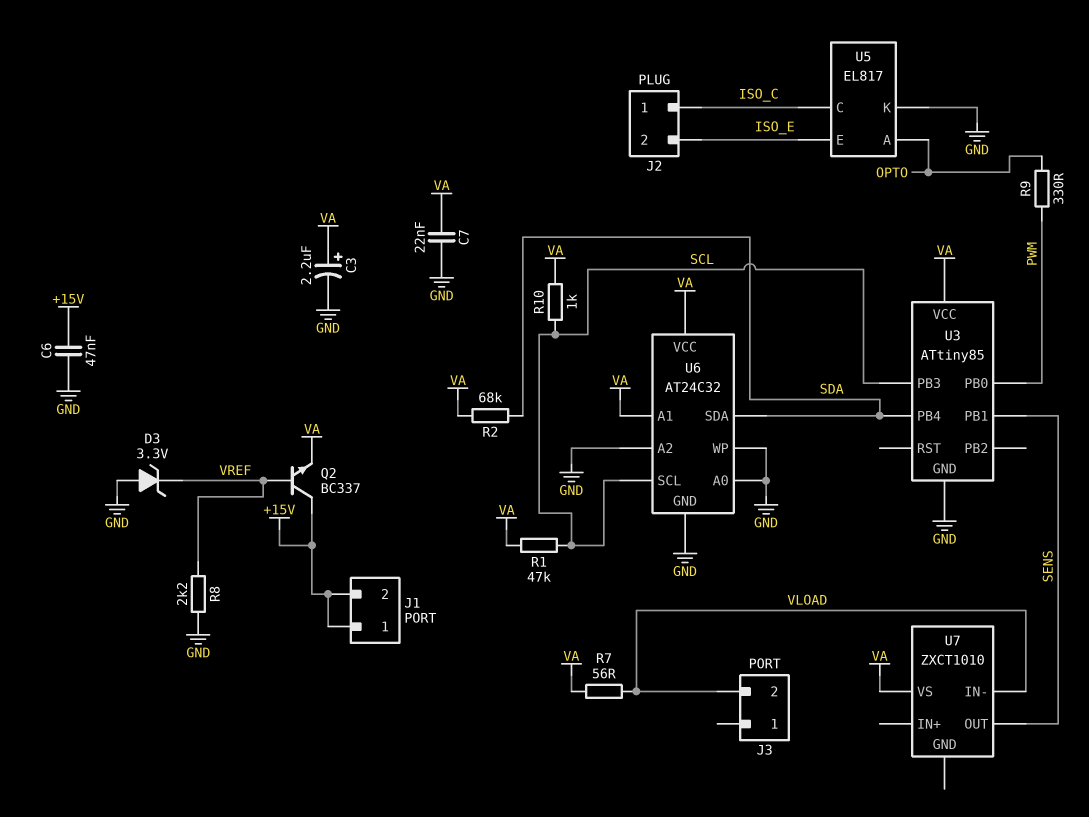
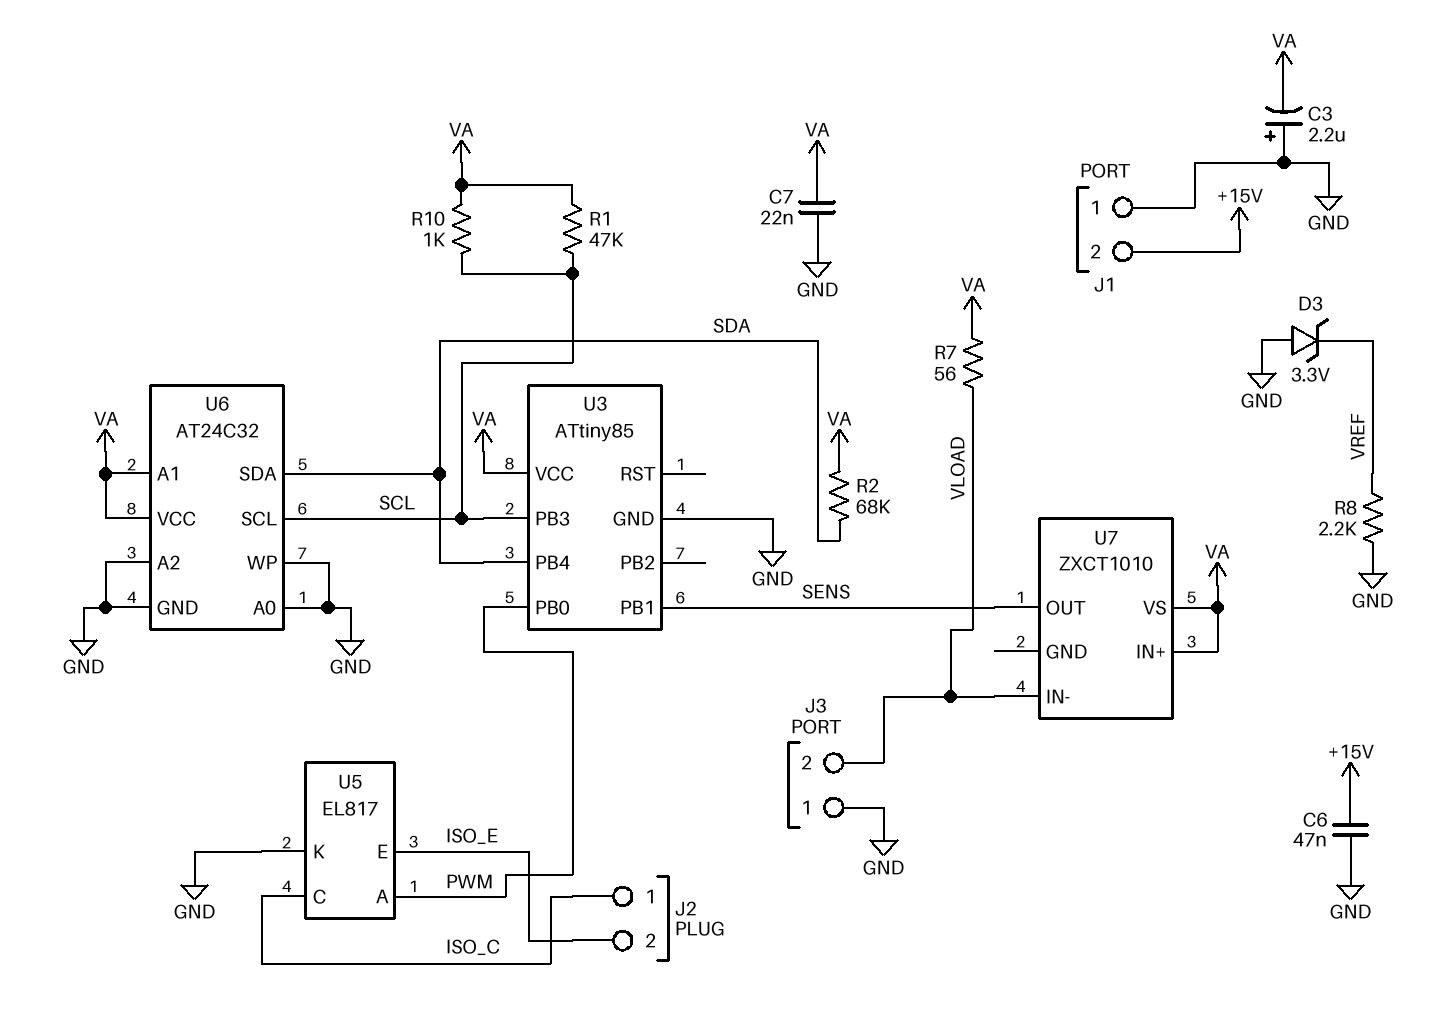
C3: 2.2uF (plus VA, minus GND) -> 2.2uF (plus GND, minus VA)
J1 pin 1: +15V -> GND
J3 pin 1: none -> GND
Q2: NPN BC337 (B VREF, C +15V, E VA) -> none
R9: 330 (OPTO, PWM) -> none
U5 pin A: OPTO -> PWM
U7 pin IN+: none -> VA

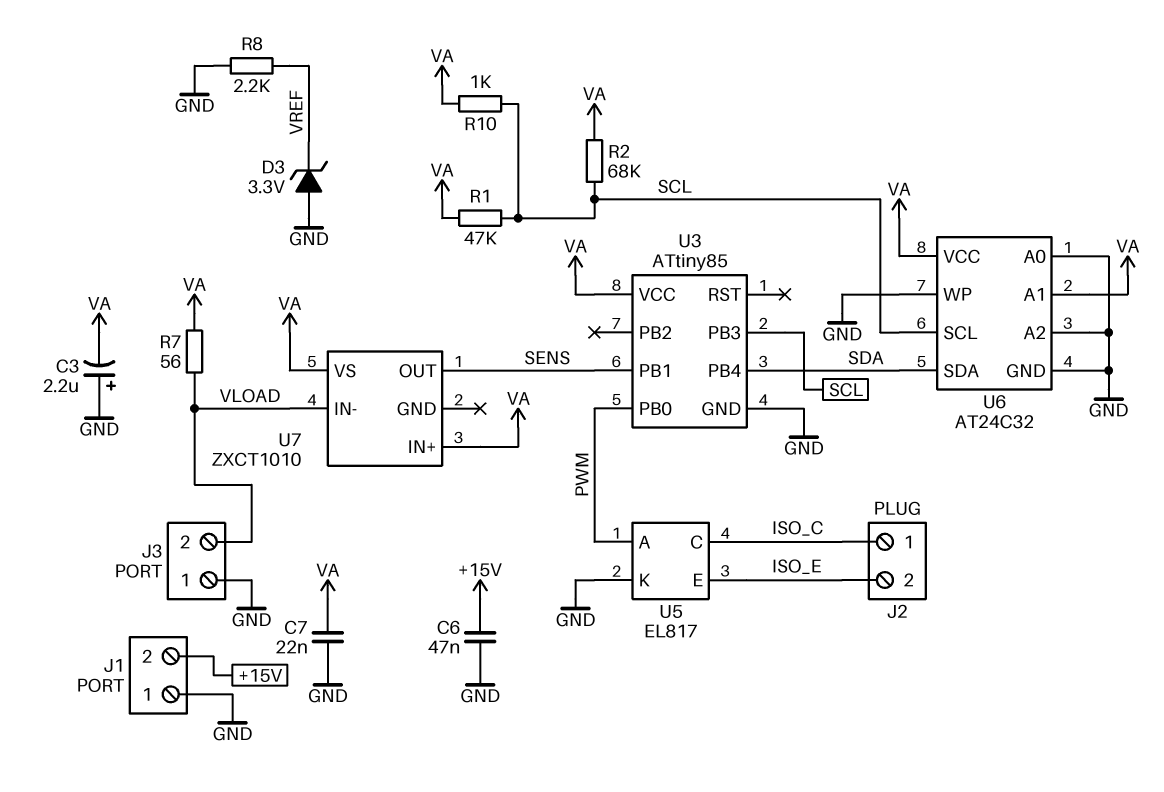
R2: 68k (SDA, VA) -> 68k (SCL, VA)

